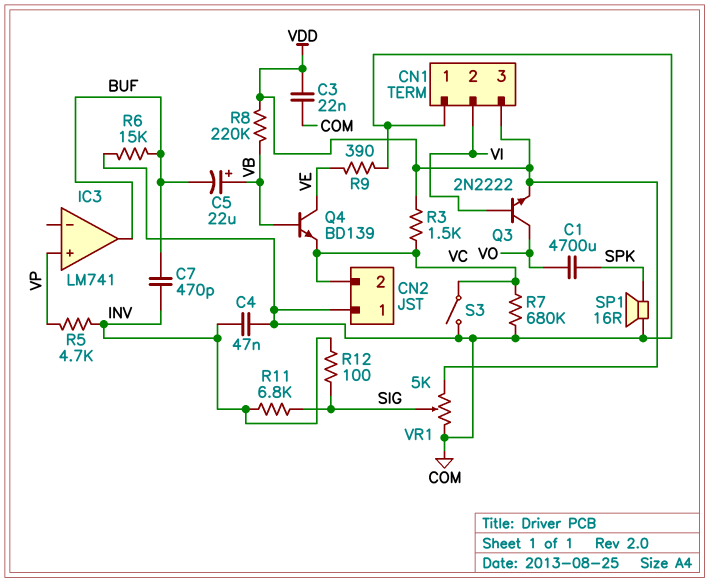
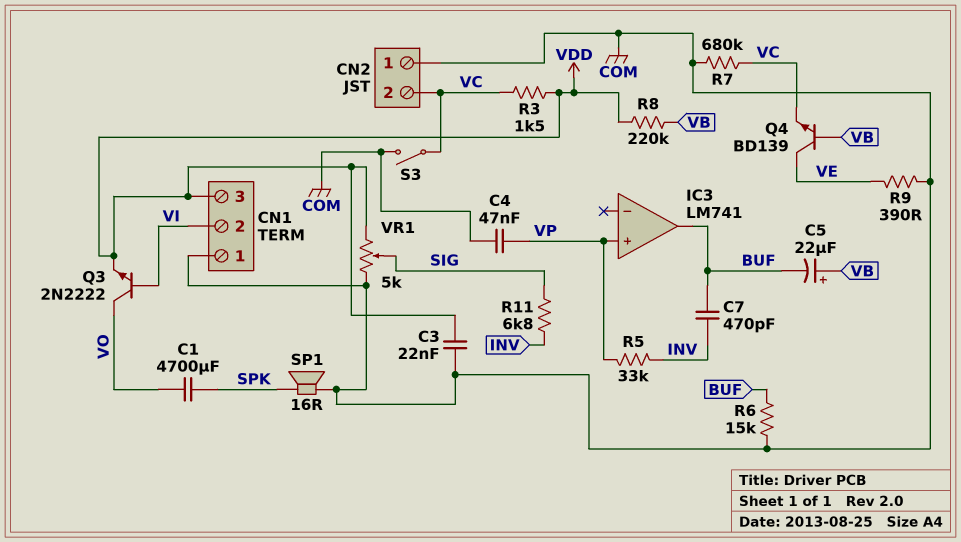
C4: 47nF (COM, INV) -> 47nF (COM, VP)
R5: 4.7k (INV, VP) -> 33k (INV, VP)
R12: 100 (INV, SIG) -> none

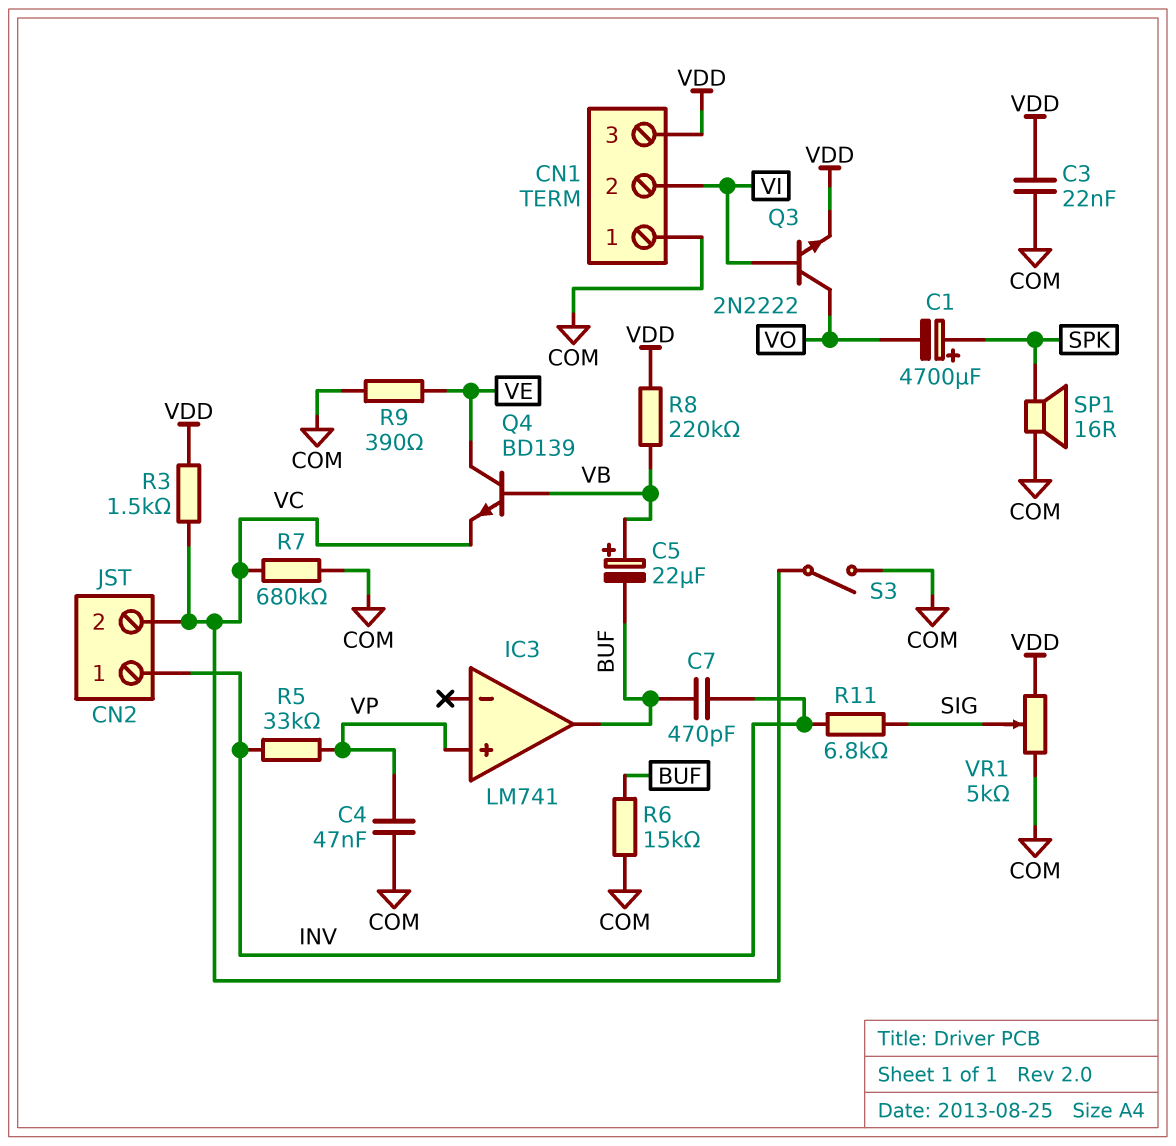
C1: 4700uF (SPK, VO) -> 4700uF (plus SPK, minus VO)
CN2 pin 1: COM -> INV

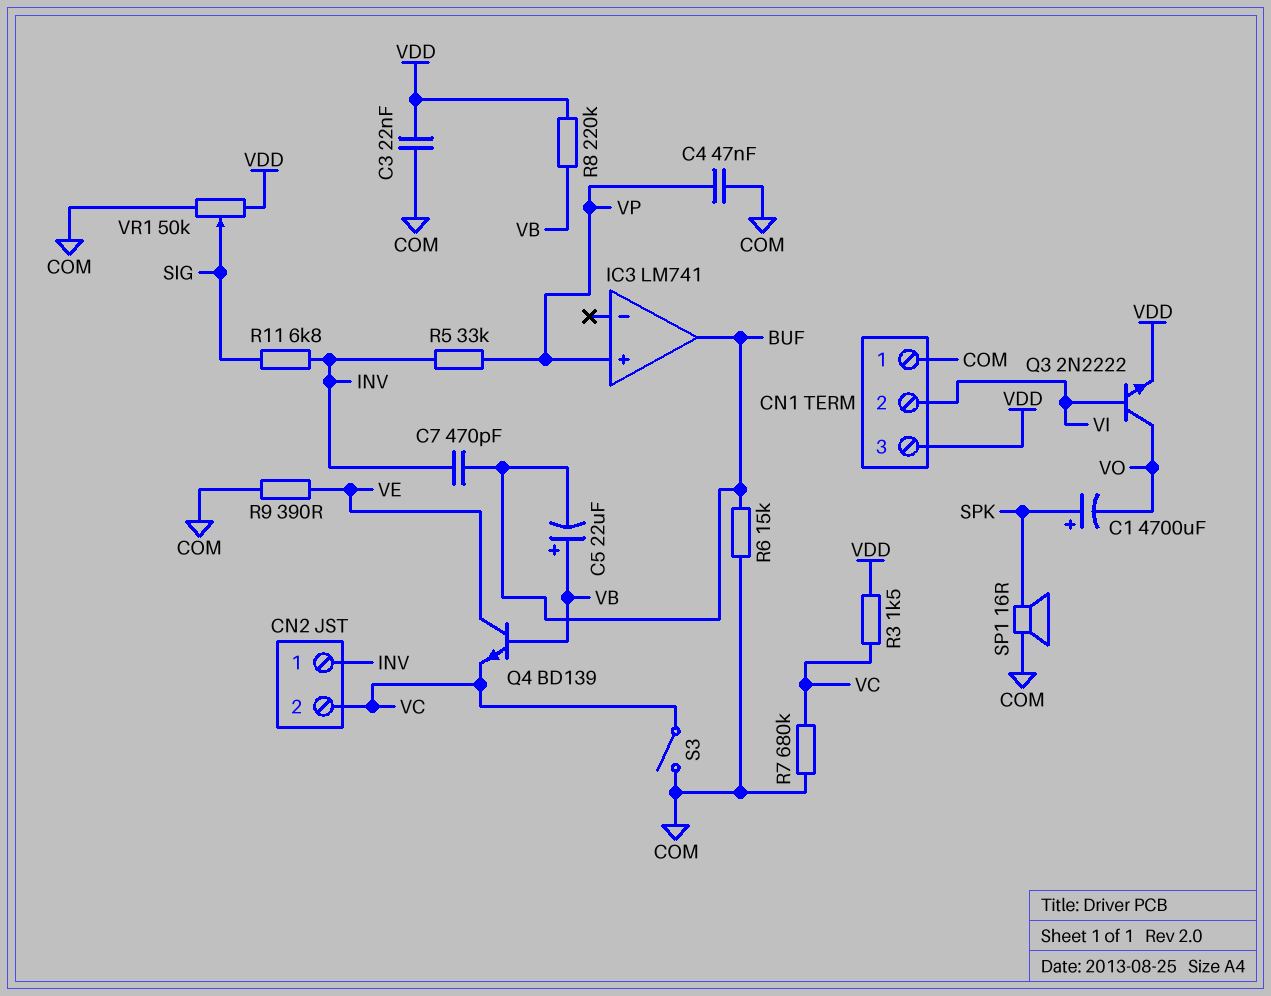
VR1: 5k (COM, VDD, wiper SIG) -> 50k (COM, VDD, wiper SIG)

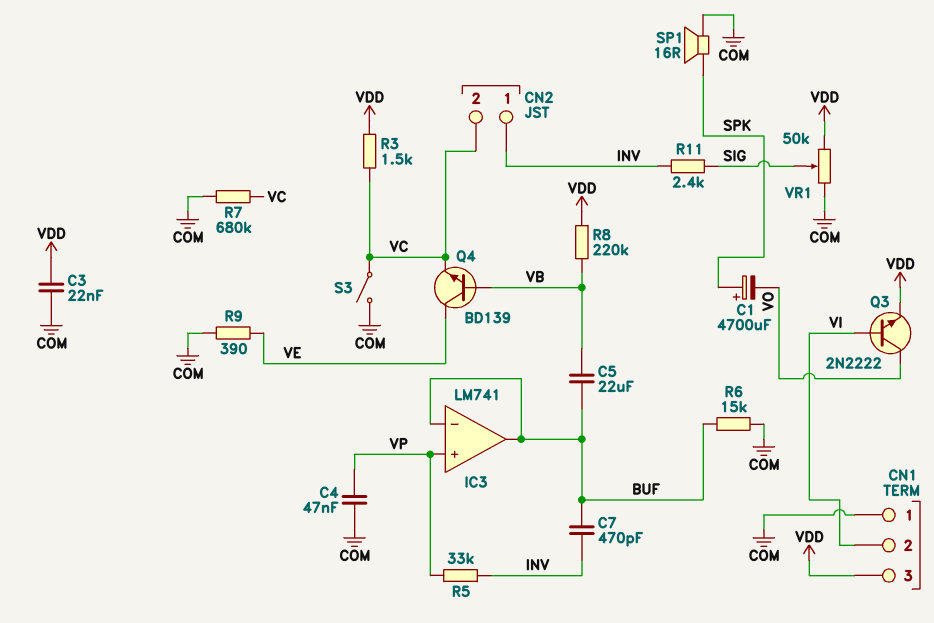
C5: 22uF (plus VB, minus BUF) -> 22uF (BUF, VB)
IC3 pin in-: none -> BUF
R11: 6.8k (INV, SIG) -> 2.4k (INV, SIG)

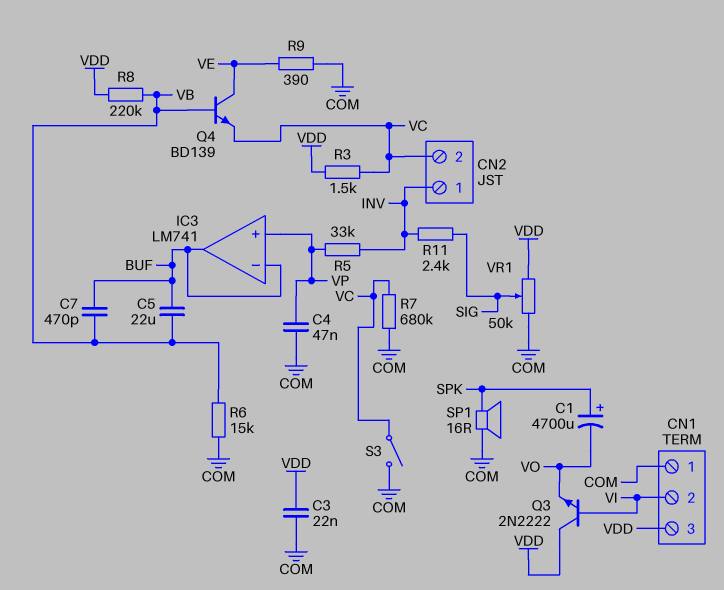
C7: 470pF (BUF, INV) -> 470pF (BUF, VB)
Q3: NPN 2N2222 (B VI, C VO, E VDD) -> NPN 2N2222 (B VI, C VDD, E VO)
R6: 15k (BUF, COM) -> 15k (COM, VB)

